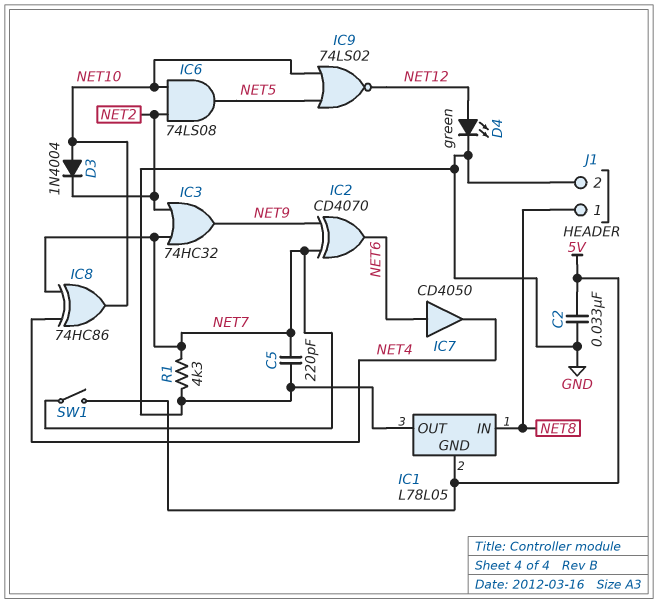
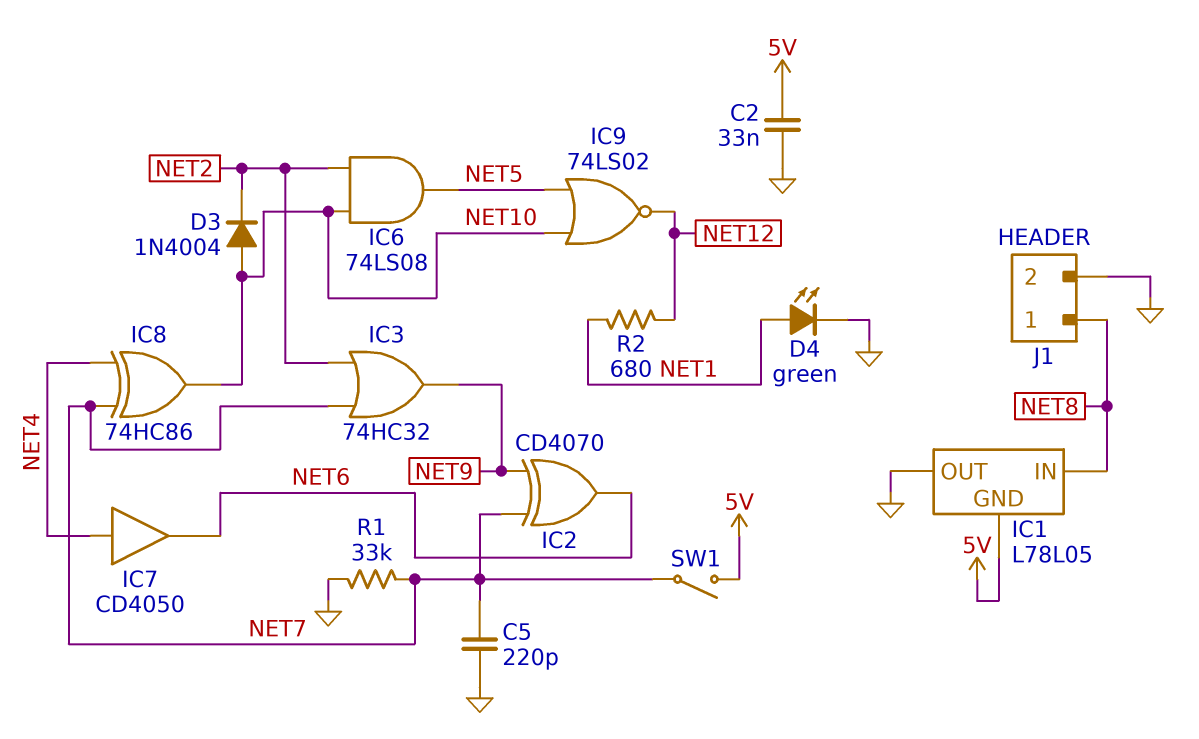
D4: LED green (A NET12, K GND) -> LED green (A NET1, K GND)
IC7: buffer CD4050 (in NET6, out NET4) -> buffer CD4050 (in NET4, out NET6)
R1: 4.3k (GND, NET7) -> 33k (GND, NET7)
R2: none -> 680 (NET1, NET12)

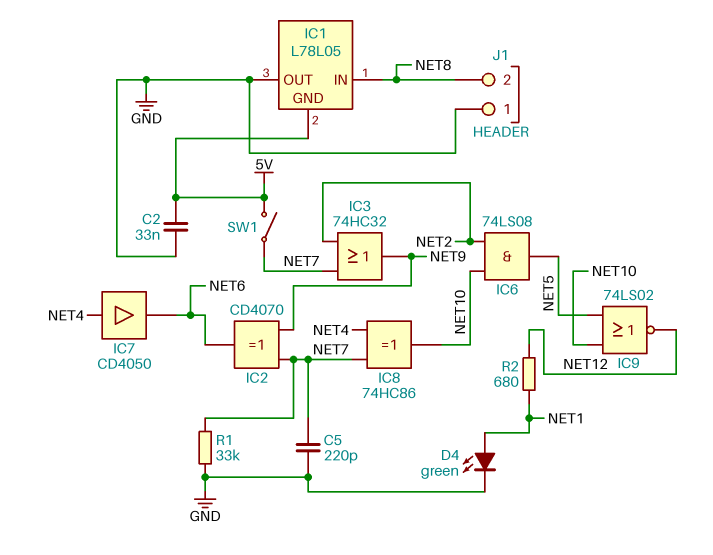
D3: diode 1N4004 (A NET10, K NET2) -> none
J1 pin 1: NET8 -> GND
J1 pin 2: GND -> NET8

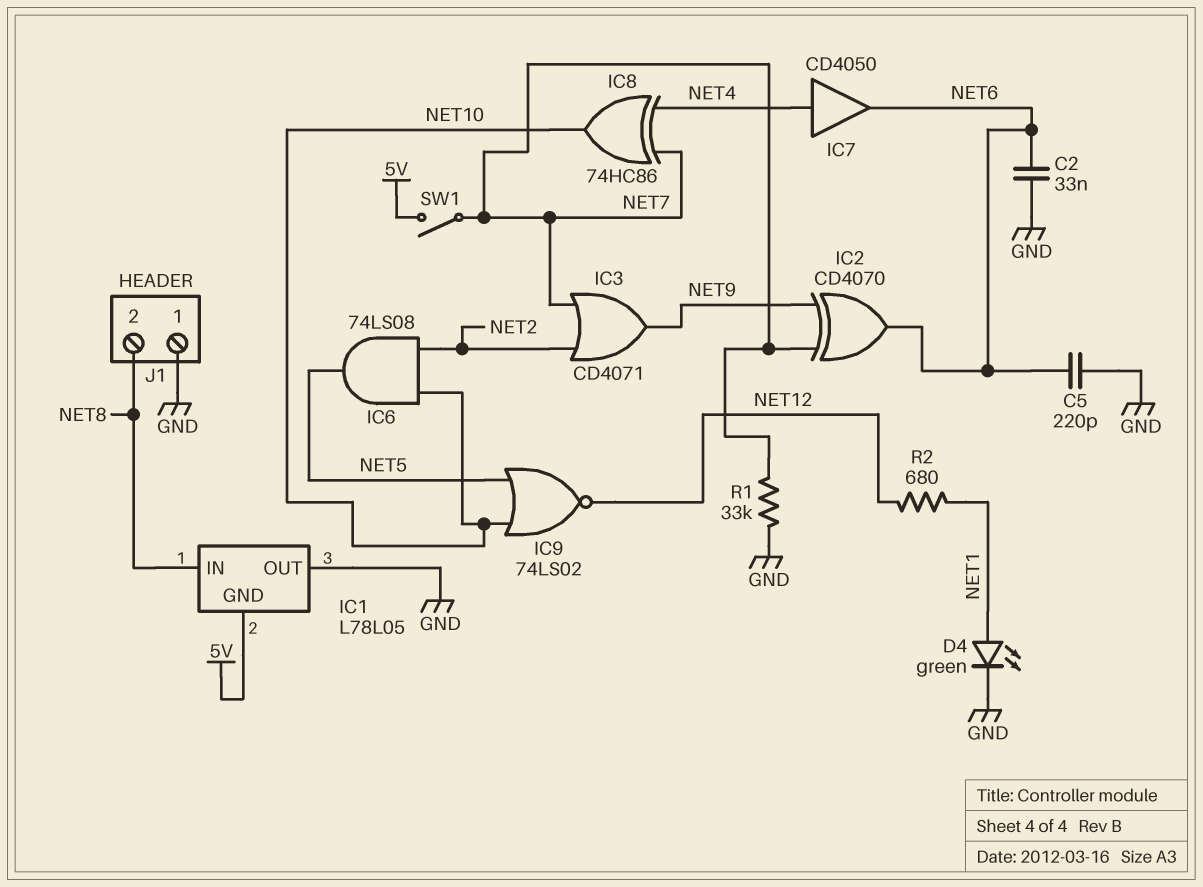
C2: 33nF (5V, GND) -> 33nF (GND, NET6)
C5: 220pF (GND, NET7) -> 220pF (GND, NET6)
IC3: OR 74HC32 (in NET2, in NET7, out NET9) -> OR CD4071 (in NET2, in NET7, out NET9)

